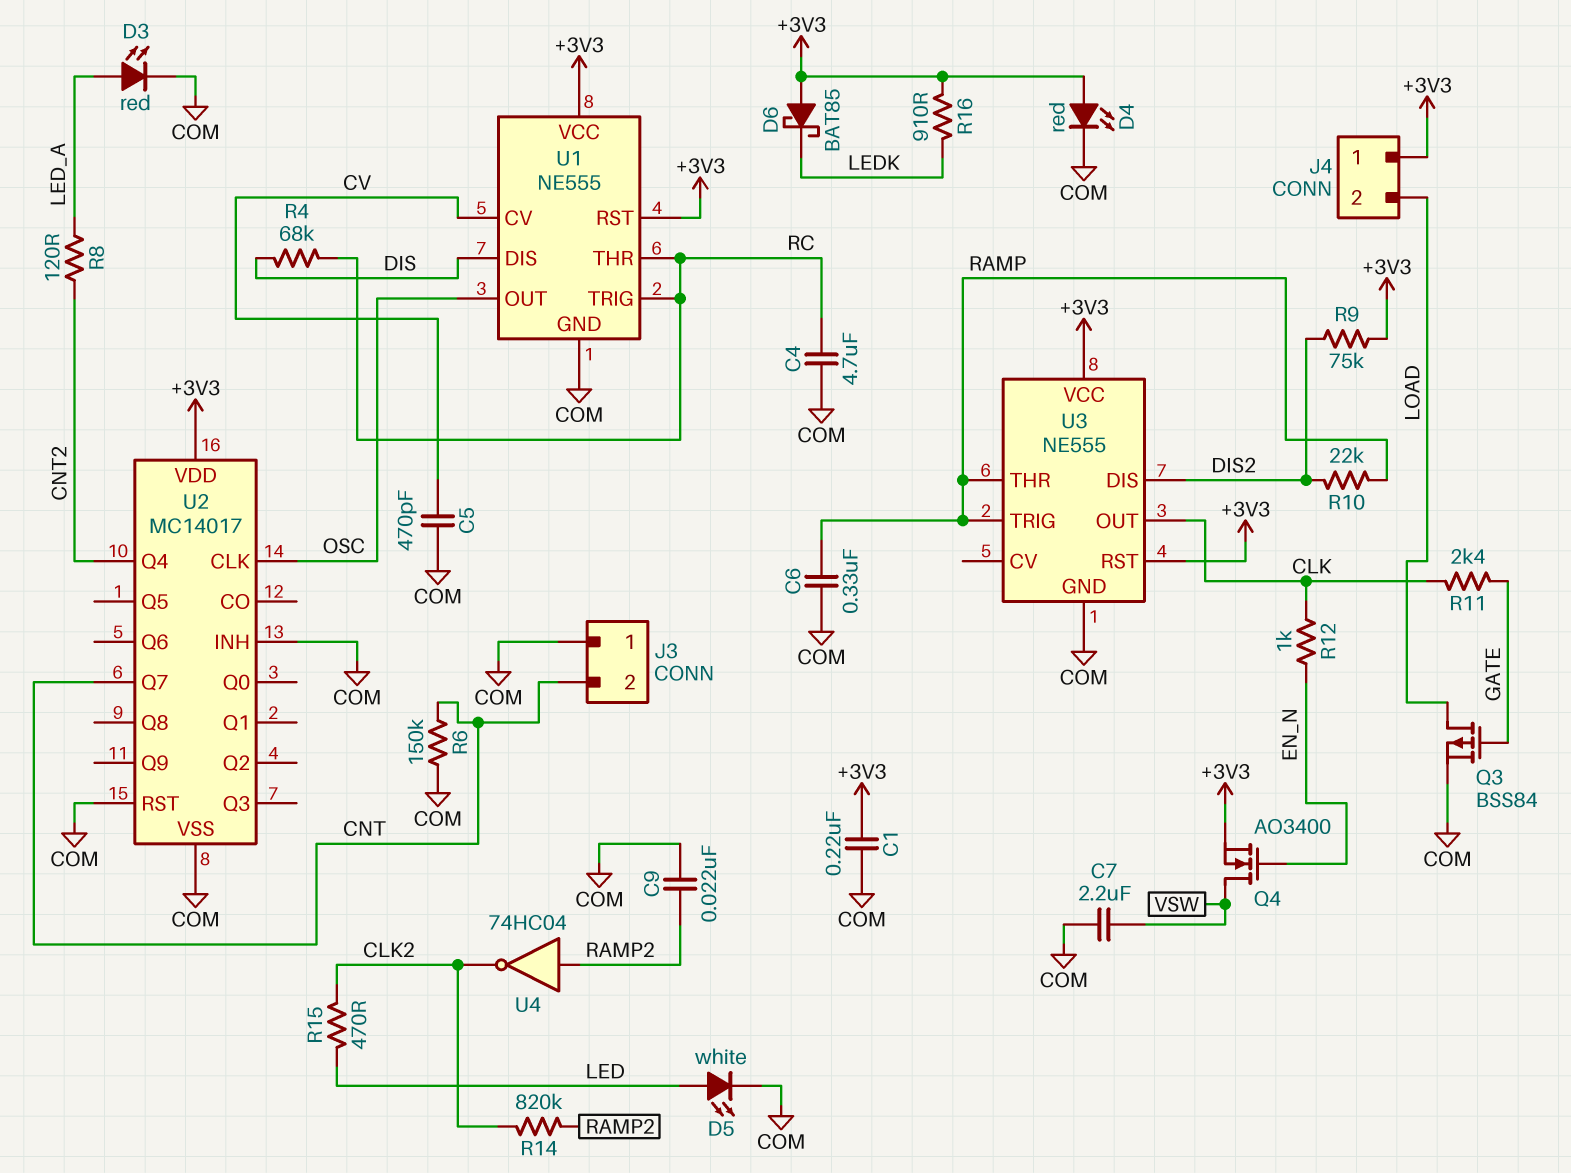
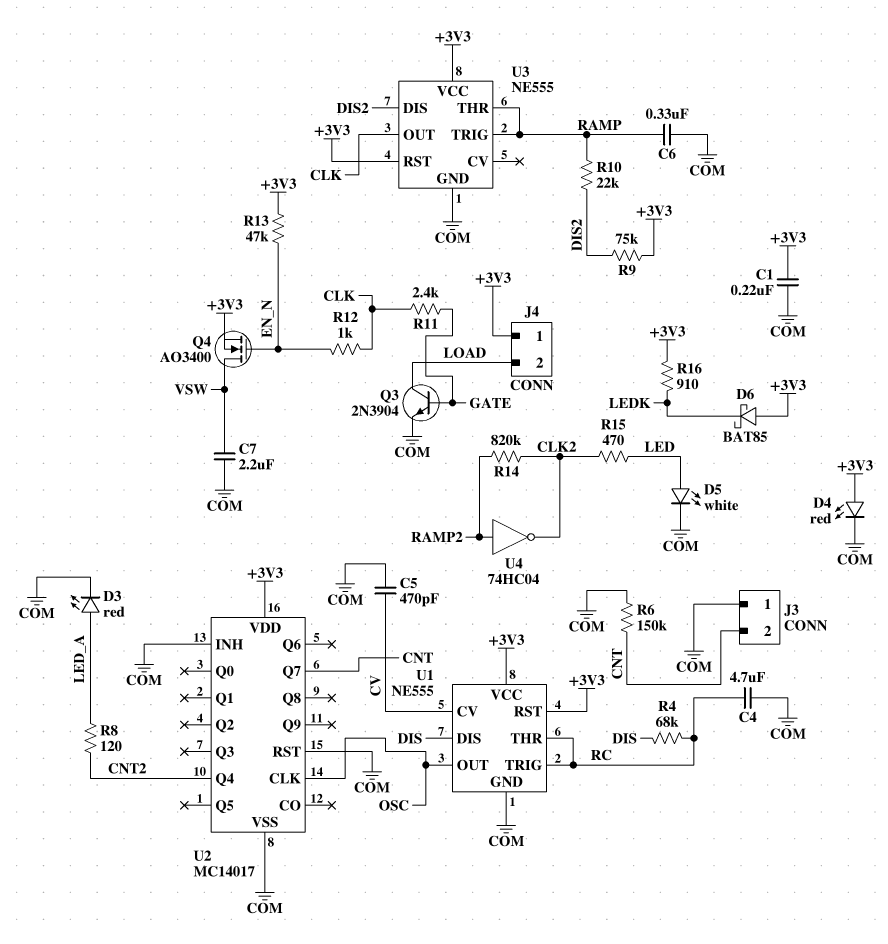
C9: 22nF (COM, RAMP2) -> none
Q3: PMOS BSS84 (G GATE, D LOAD, S COM) -> NPN 2N3904 (B GATE, C LOAD, E COM)
R13: none -> 47k (+3V3, EN_N)

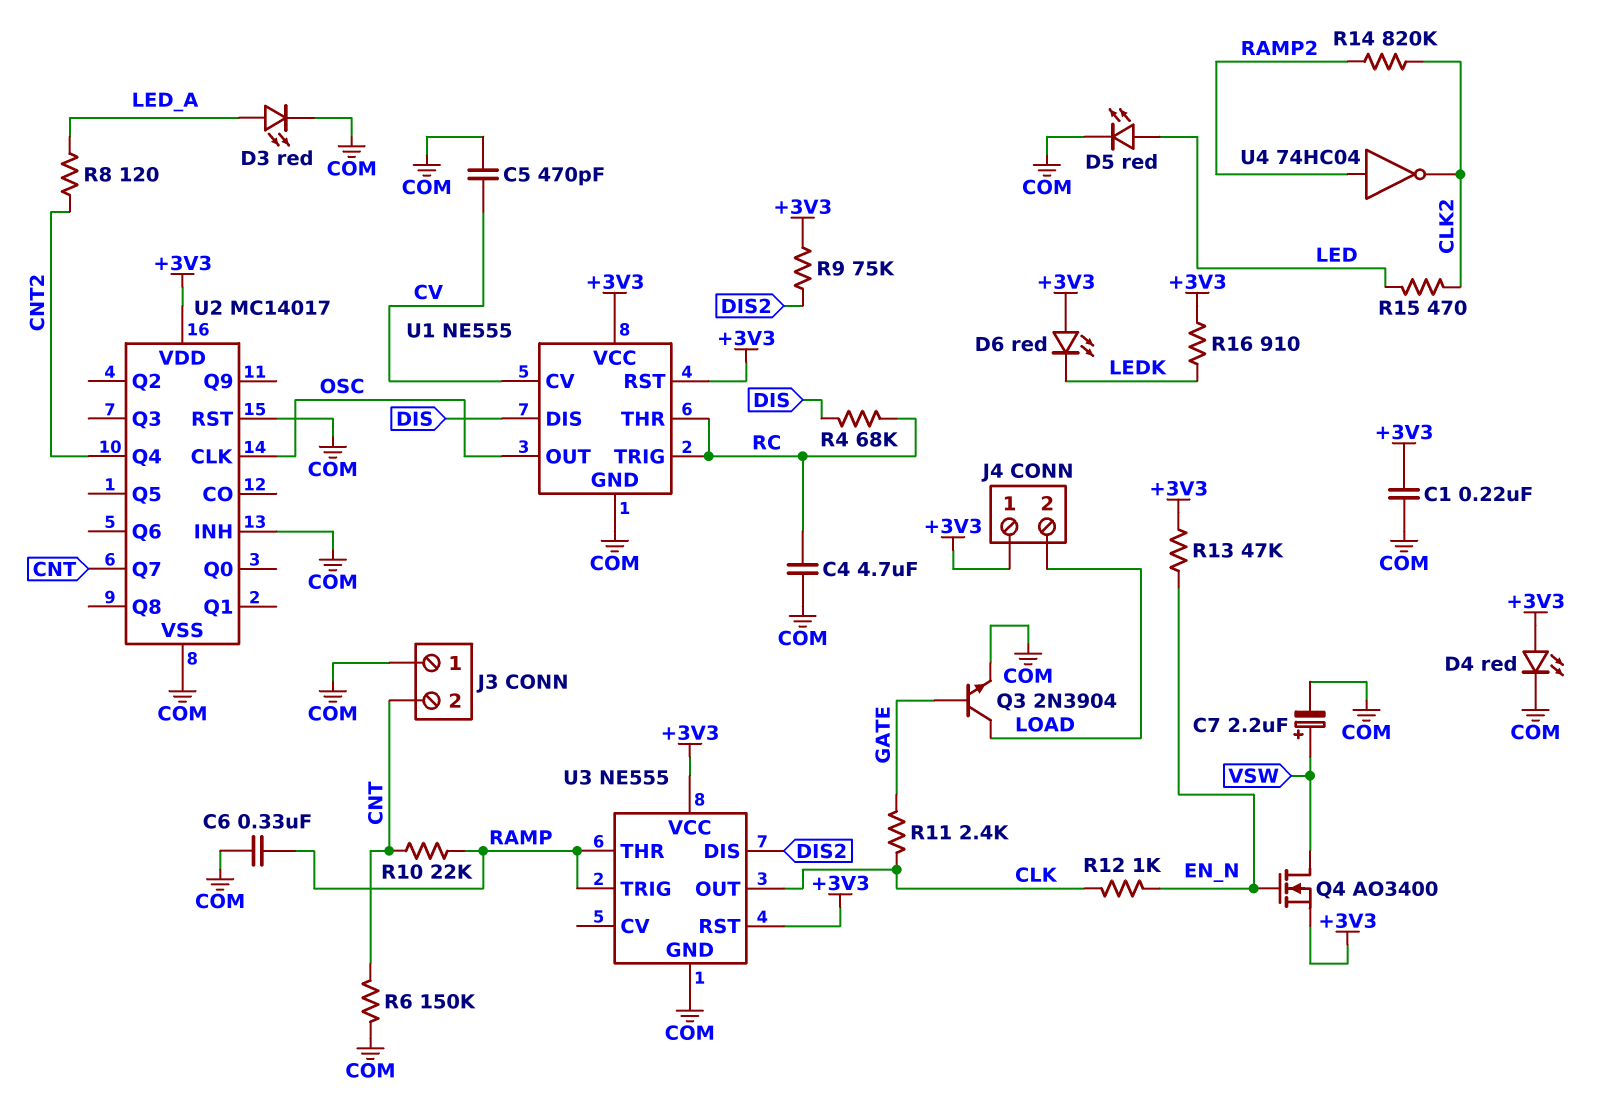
C7: 2.2uF (COM, VSW) -> 2.2uF (plus VSW, minus COM)
D5: LED white (A LED, K COM) -> LED red (A LED, K COM)
D6: schottky BAT85 (A +3V3, K LEDK) -> LED red (A +3V3, K LEDK)
R10: 22k (DIS2, RAMP) -> 22k (CNT, RAMP)

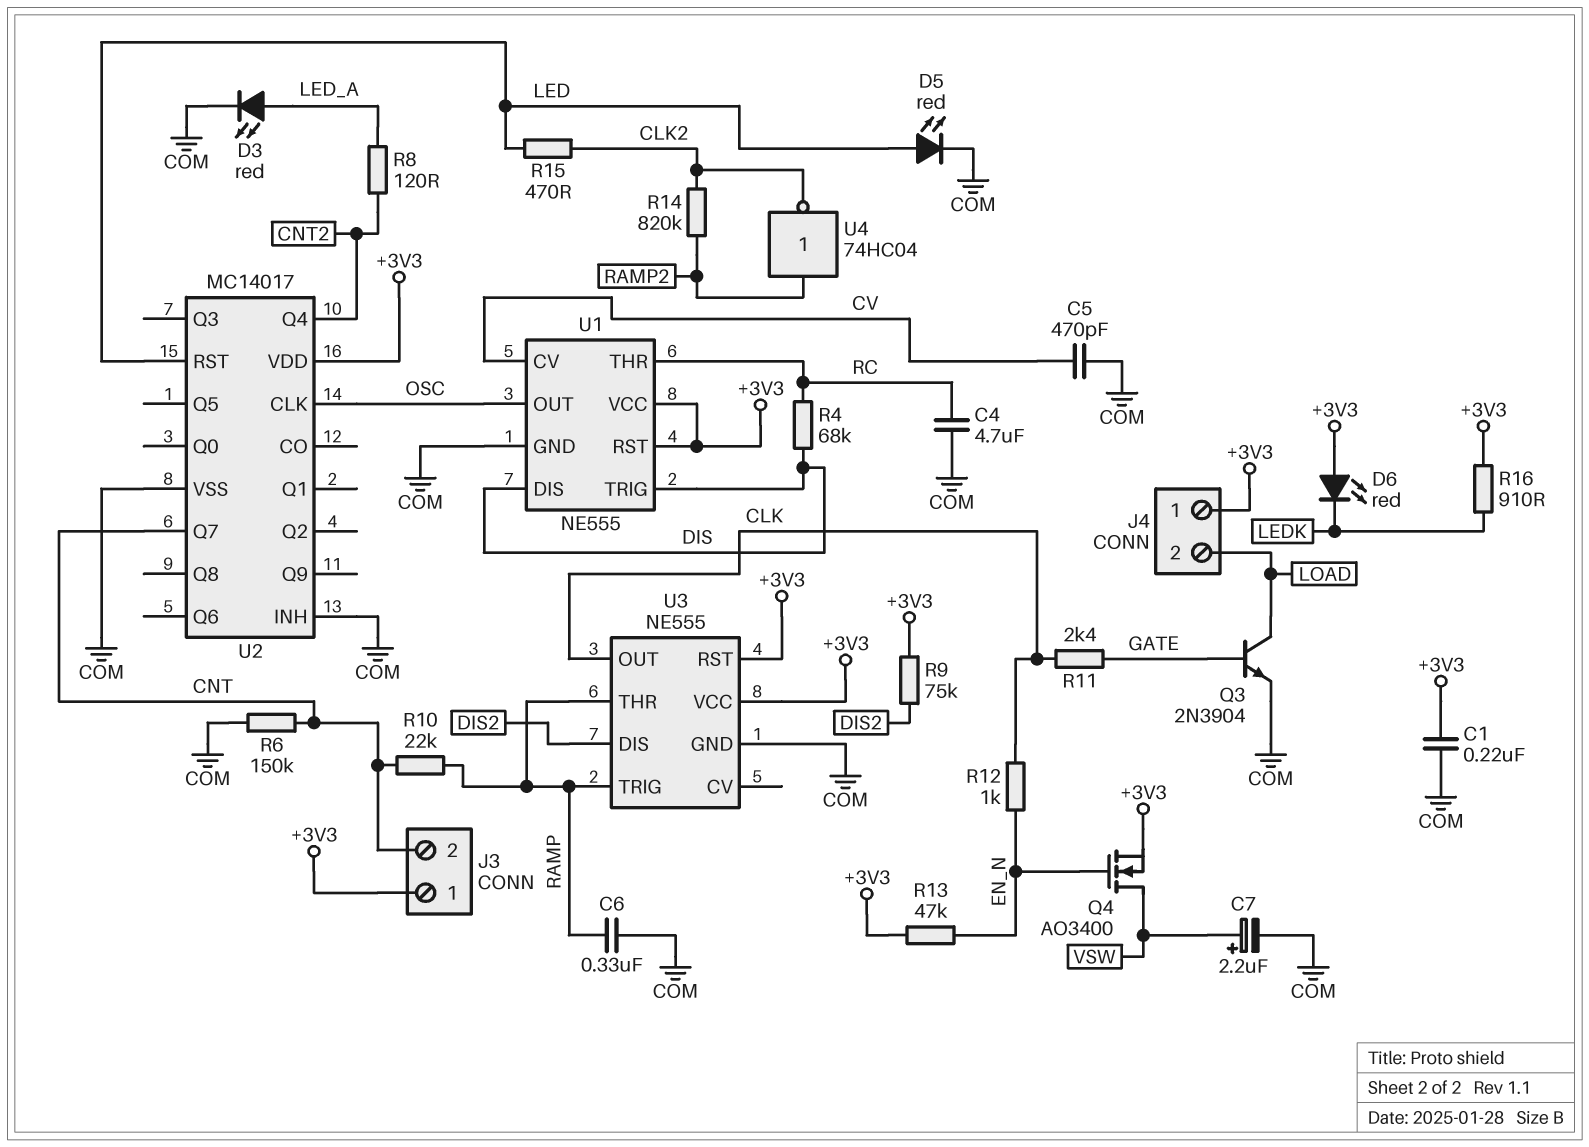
D4: LED red (A +3V3, K COM) -> none
J3 pin 1: COM -> +3V3
U1 pin TRIG: RC -> DIS
U2 pin RST: COM -> LED

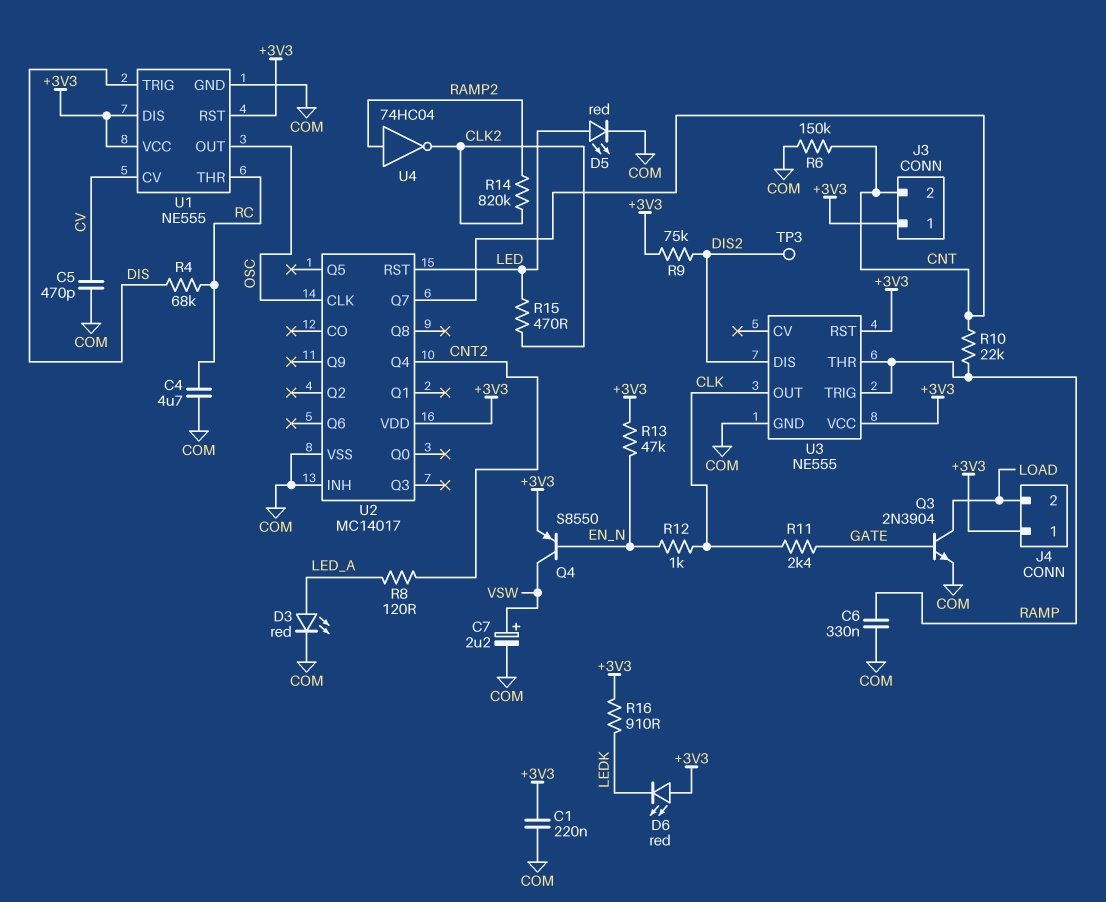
Q4: NMOS AO3400 (G EN_N, D VSW, S +3V3) -> PNP S8550 (B EN_N, C VSW, E +3V3)
TP3: none -> test point (DIS2)
U1 pin DIS: DIS -> +3V3

